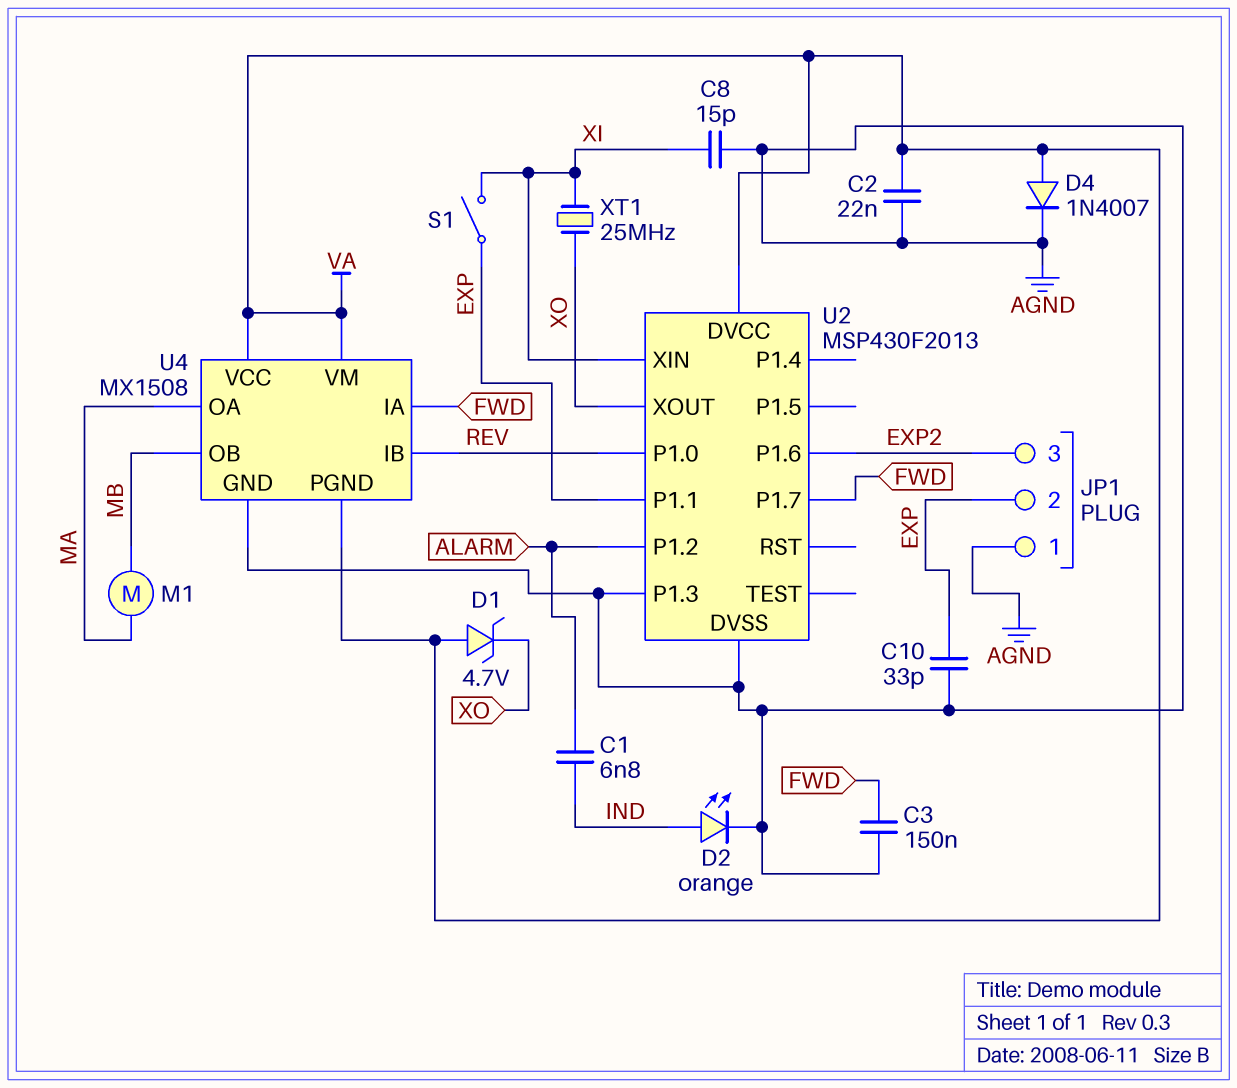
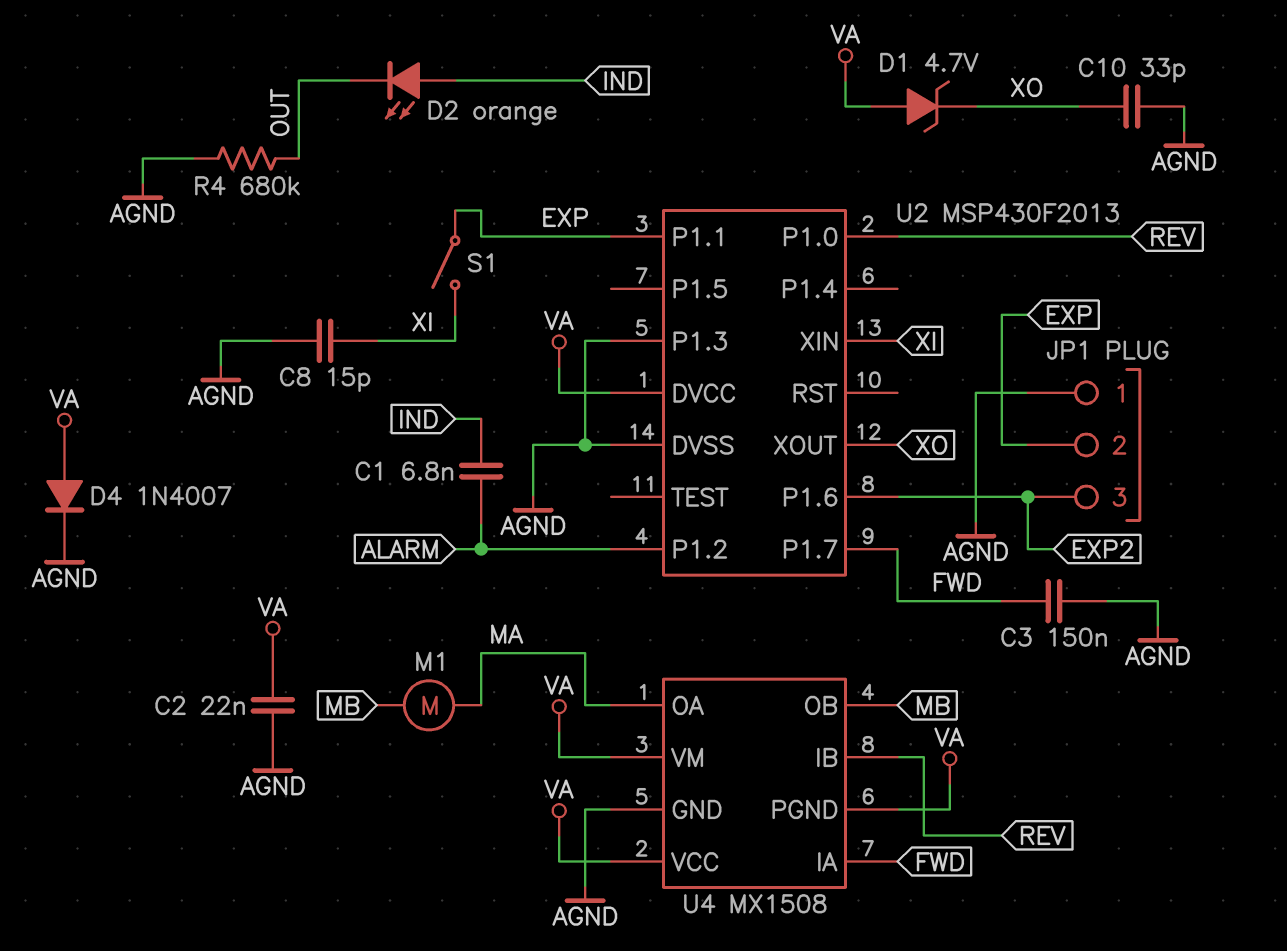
C10: 33pF (AGND, EXP) -> 33pF (AGND, XO)
D2: LED orange (A IND, K AGND) -> LED orange (A IND, K OUT)
R4: none -> 680k (AGND, OUT)
XT1: 25MHz (XI, XO) -> none

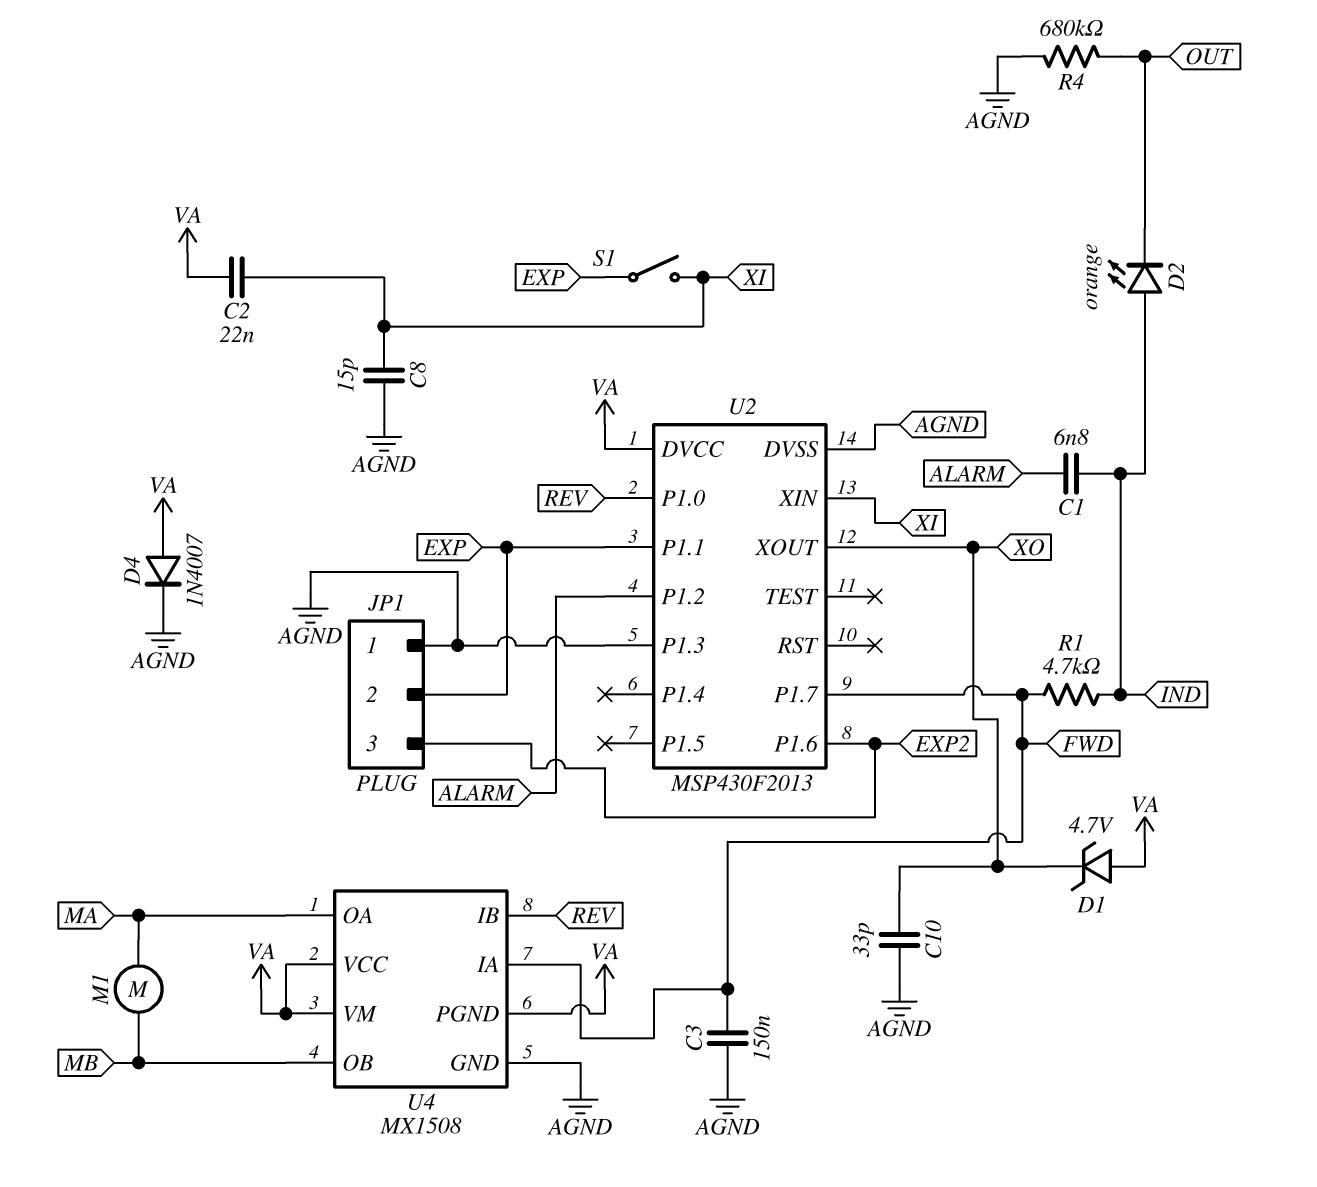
C2: 22nF (AGND, VA) -> 22nF (VA, XI)
R1: none -> 4.7k (FWD, IND)

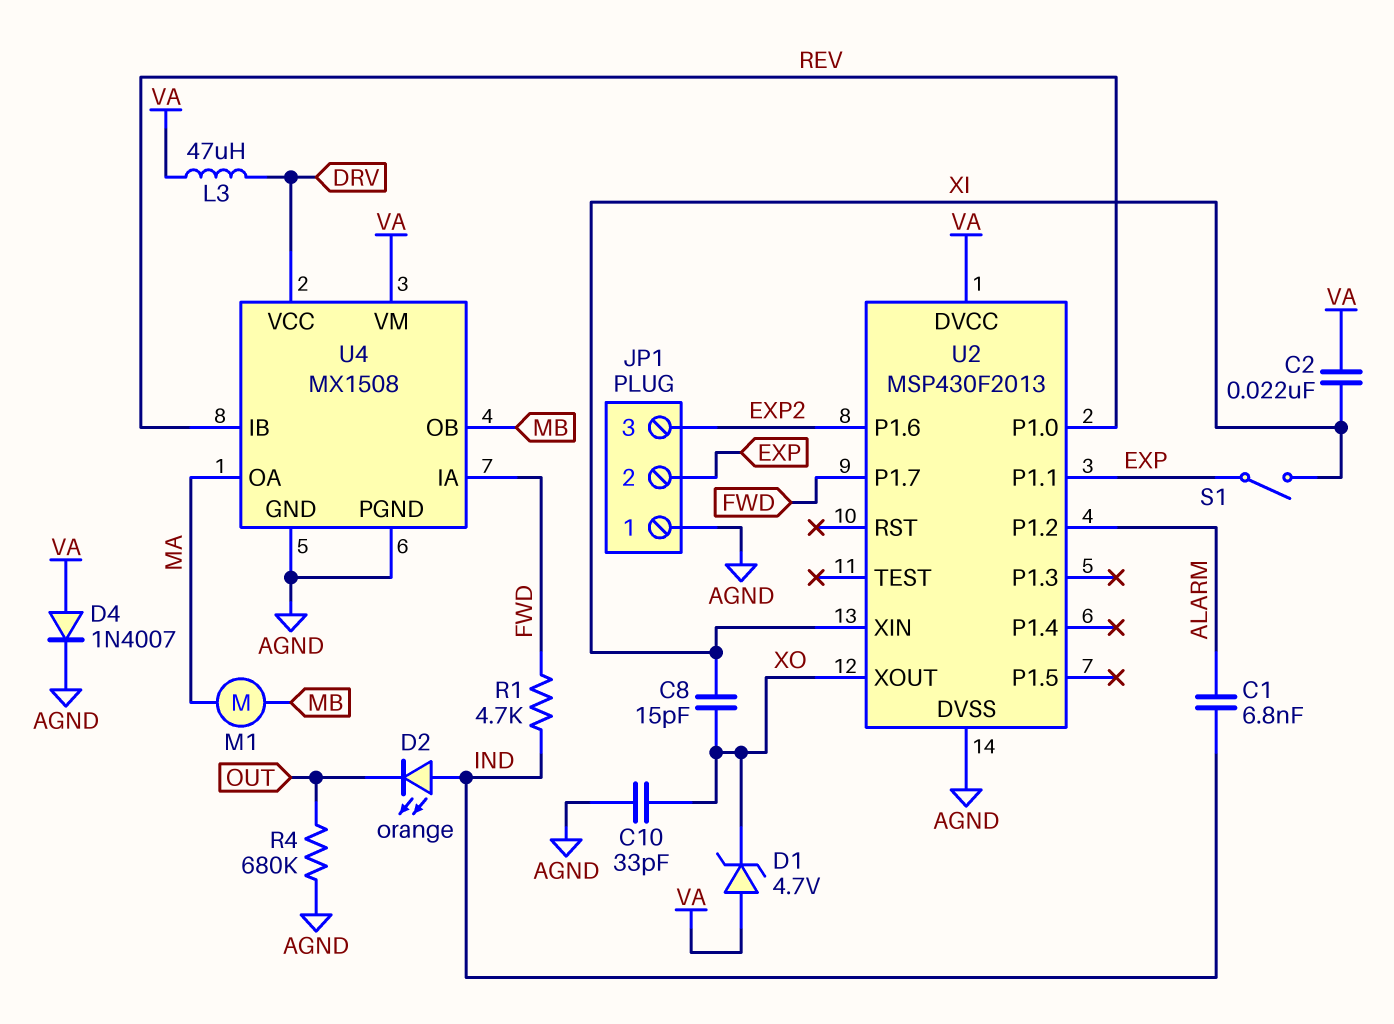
C3: 150nF (AGND, FWD) -> none
C8: 15pF (AGND, XI) -> 15pF (XI, XO)
L3: none -> 47uH (DRV, VA)
U2 pin P1.3: AGND -> none
U4 pin PGND: VA -> AGND
U4 pin VCC: VA -> DRV

